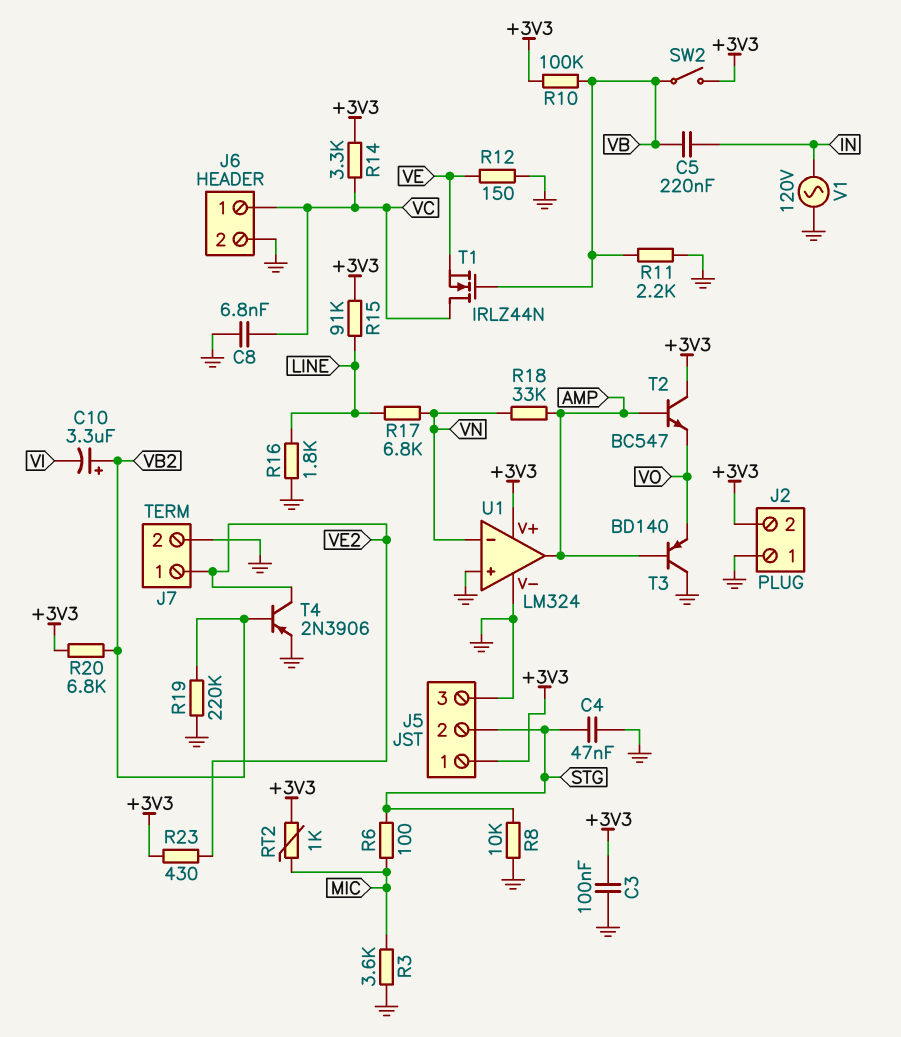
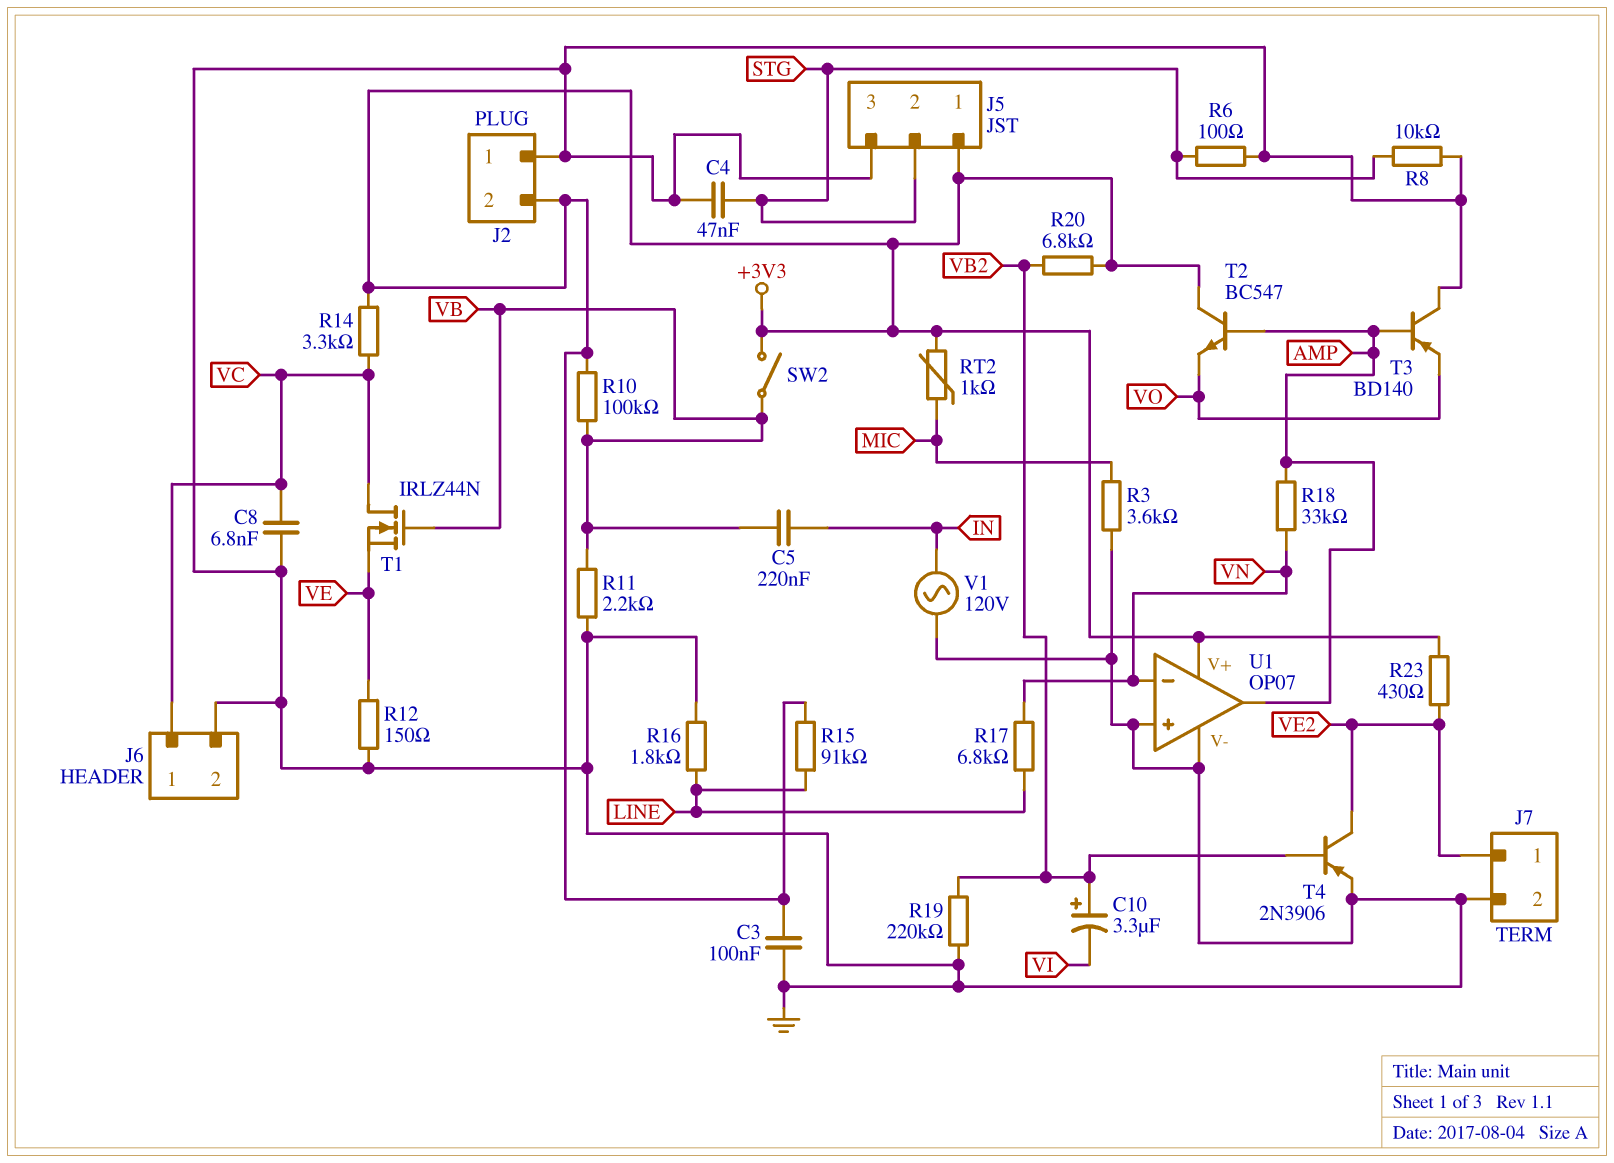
R6: 100 (MIC, STG) -> 100 (GND, STG)
U1: LM324 -> OP07

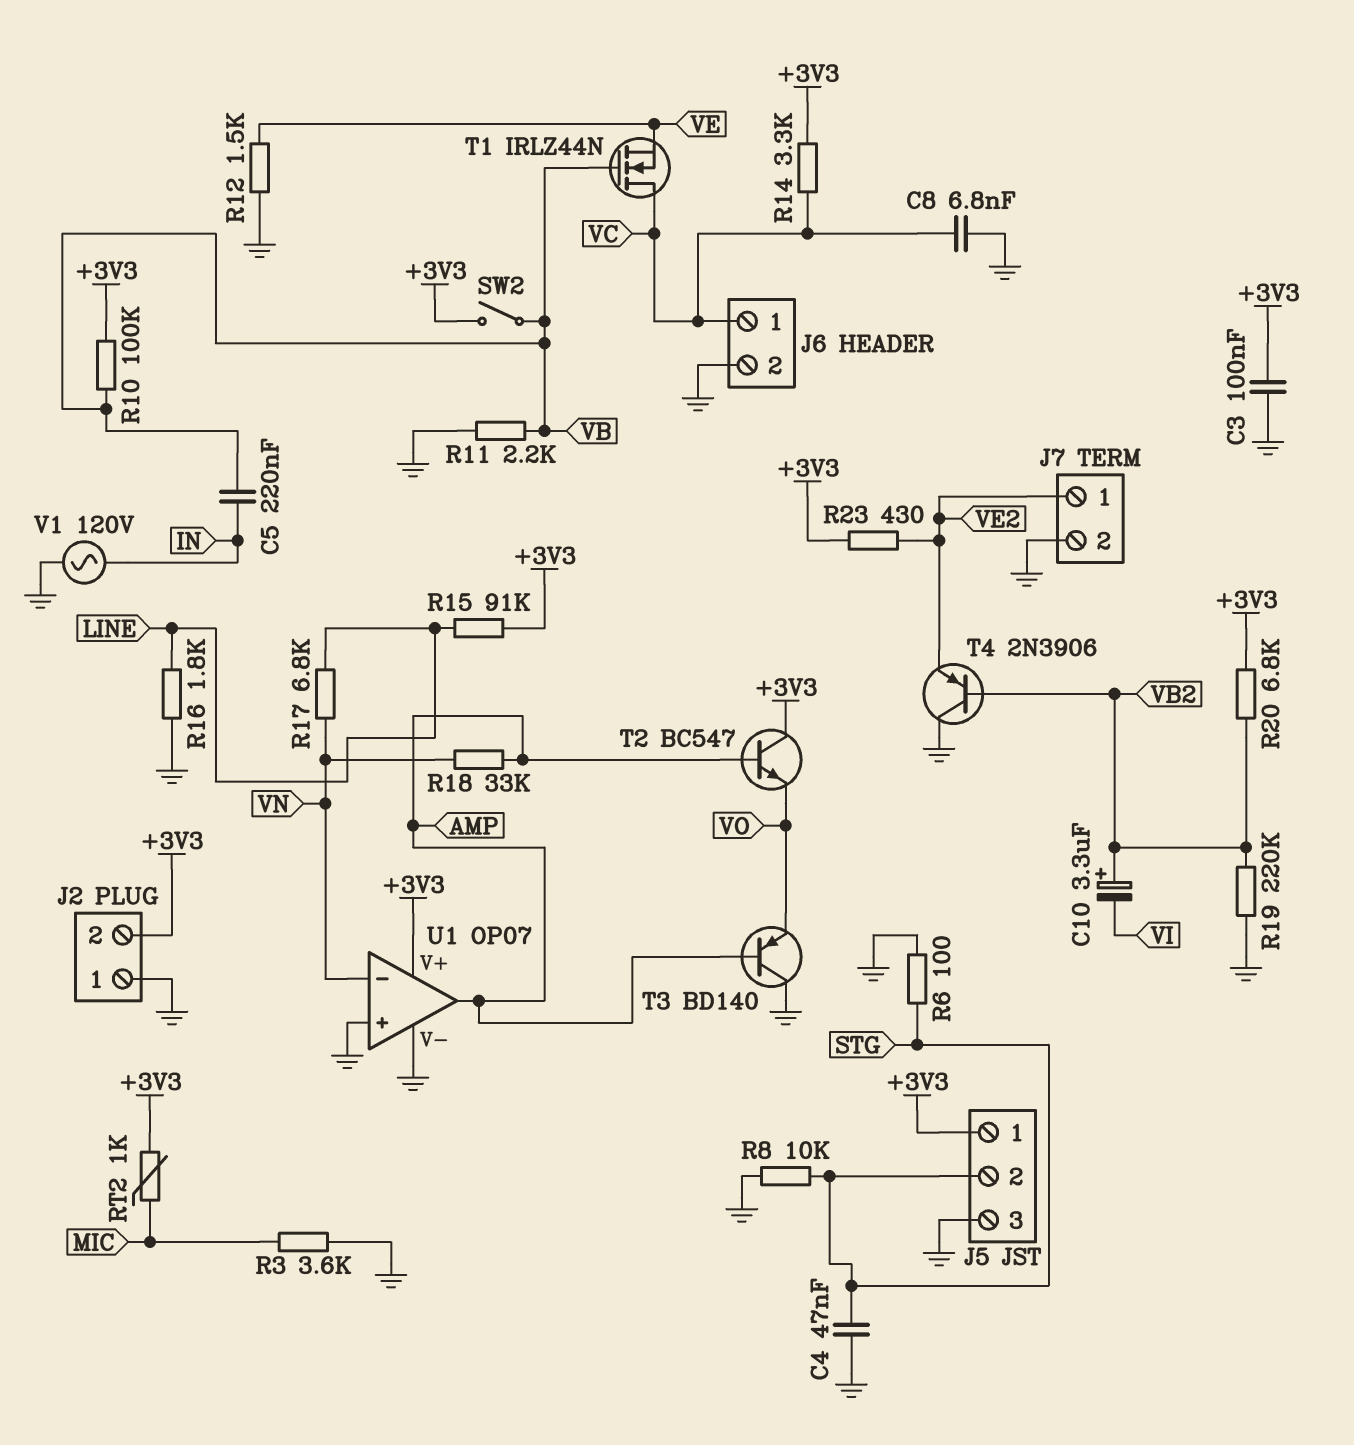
R12: 150 (GND, VE) -> 1.5k (GND, VE)
T4: PNP 2N3906 (B VB2, C VE2, E GND) -> PNP 2N3906 (B VB2, C GND, E VE2)

